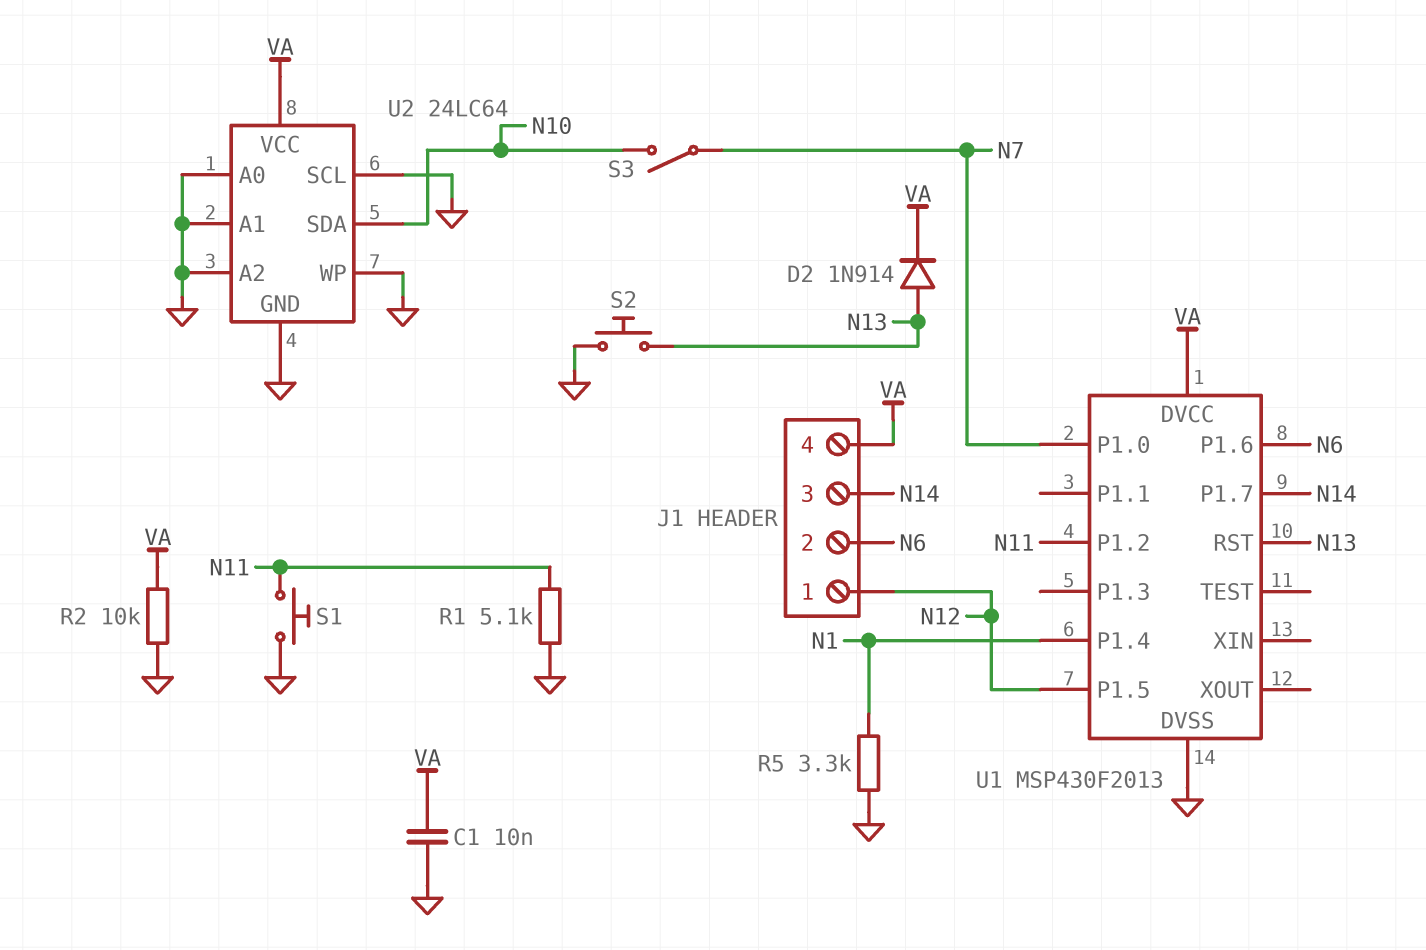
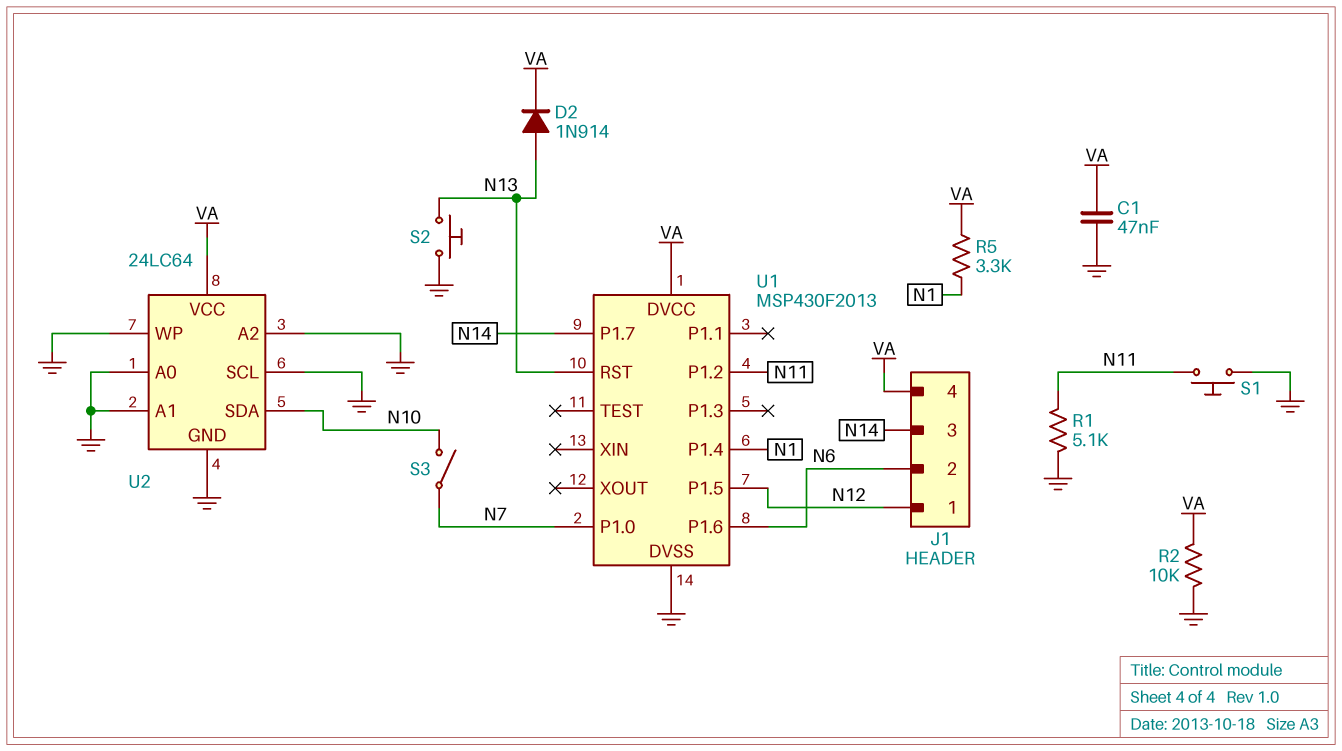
C1: 10nF (GND, VA) -> 47nF (GND, VA)
R5: 3.3k (GND, N1) -> 3.3k (N1, VA)

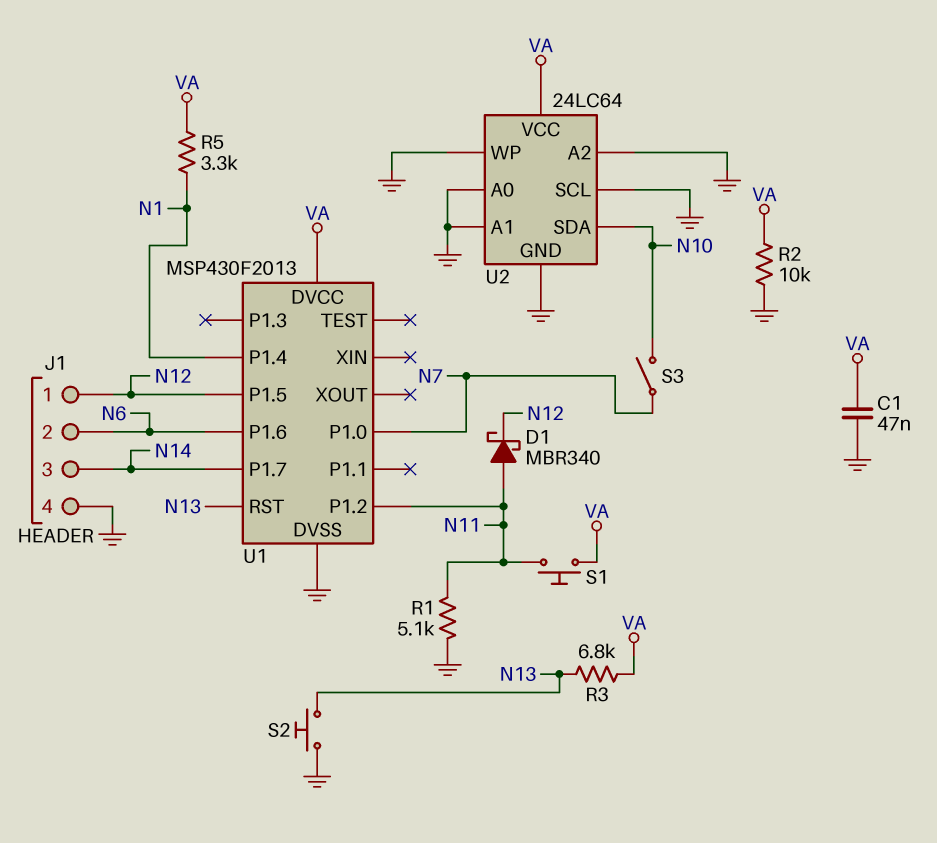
D1: none -> schottky MBR340 (A N11, K N12)
D2: diode 1N914 (A N13, K VA) -> none
J1 pin 4: VA -> GND
R3: none -> 6.8k (N13, VA)
S1: button (GND, N11) -> button (N11, VA)

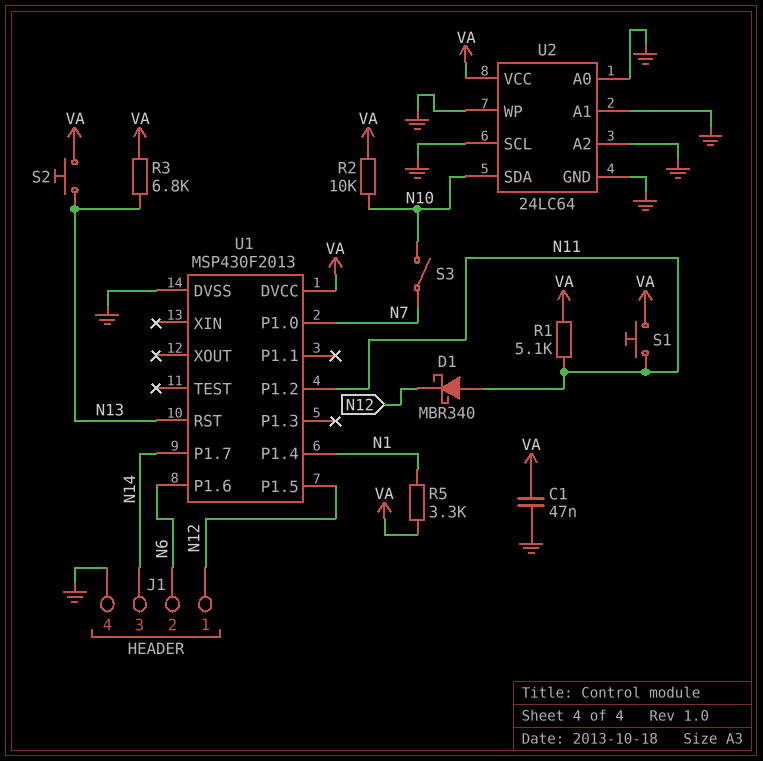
R1: 5.1k (GND, N11) -> 5.1k (N11, VA)
R2: 10k (GND, VA) -> 10k (N10, VA)
S2: button (GND, N13) -> button (N13, VA)

